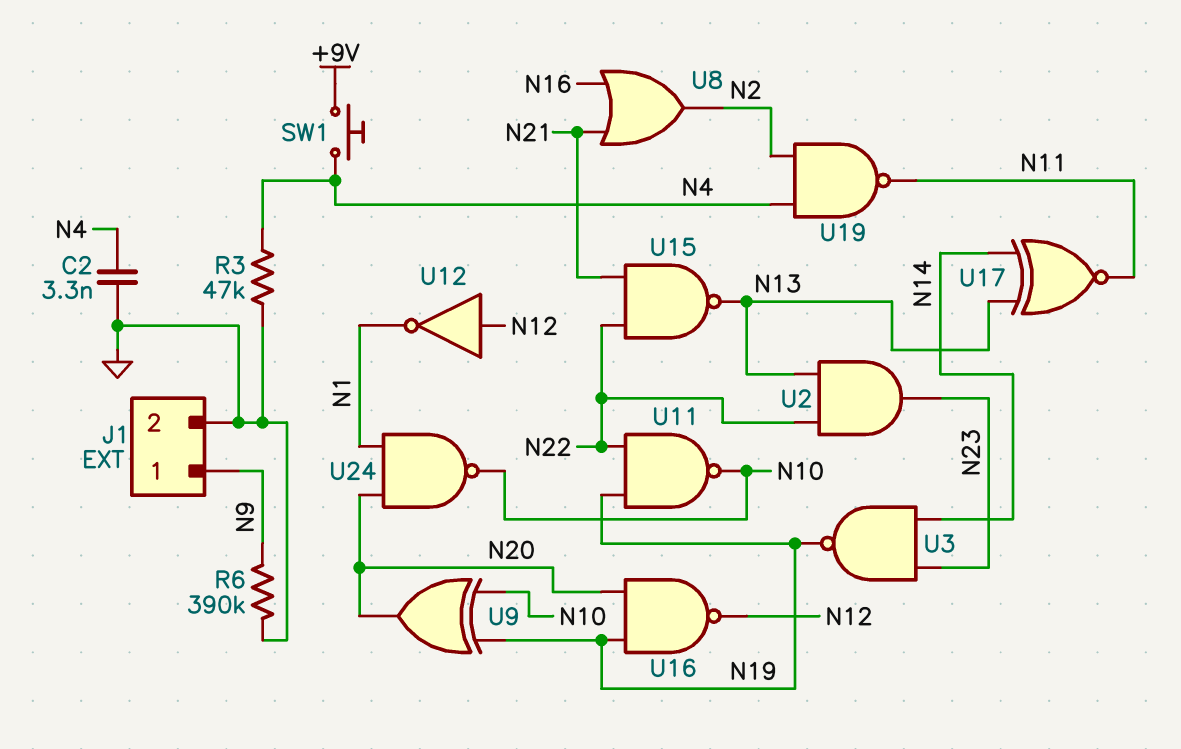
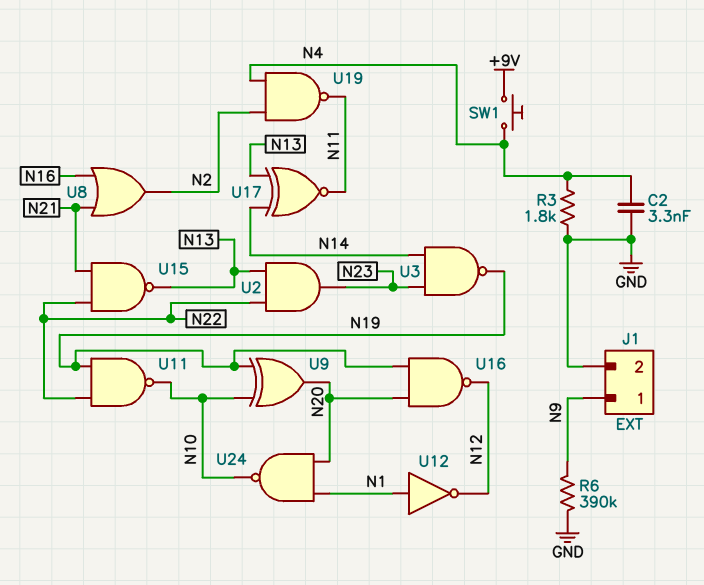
R3: 47k (GND, N4) -> 1.8k (GND, N4)
U12: NOT (in N12, out N1) -> NOT (in N1, out N12)

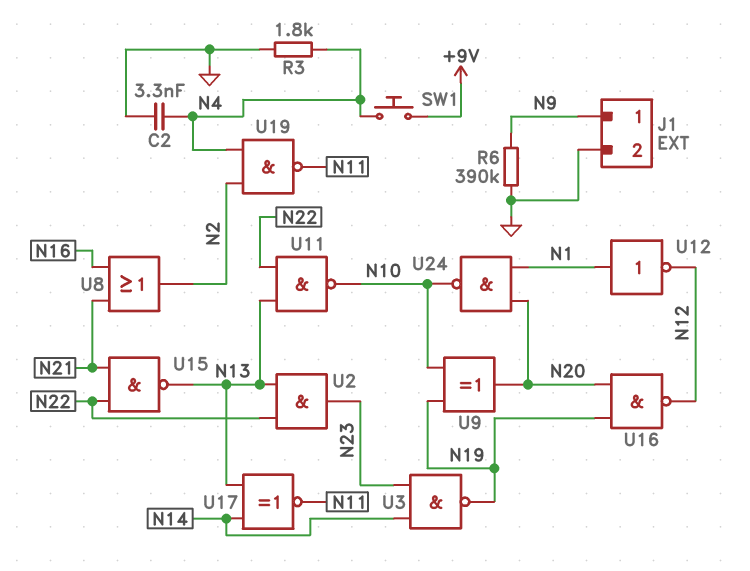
U11: NAND (in N19, in N22, out N10) -> NAND (in N13, in N22, out N10)

